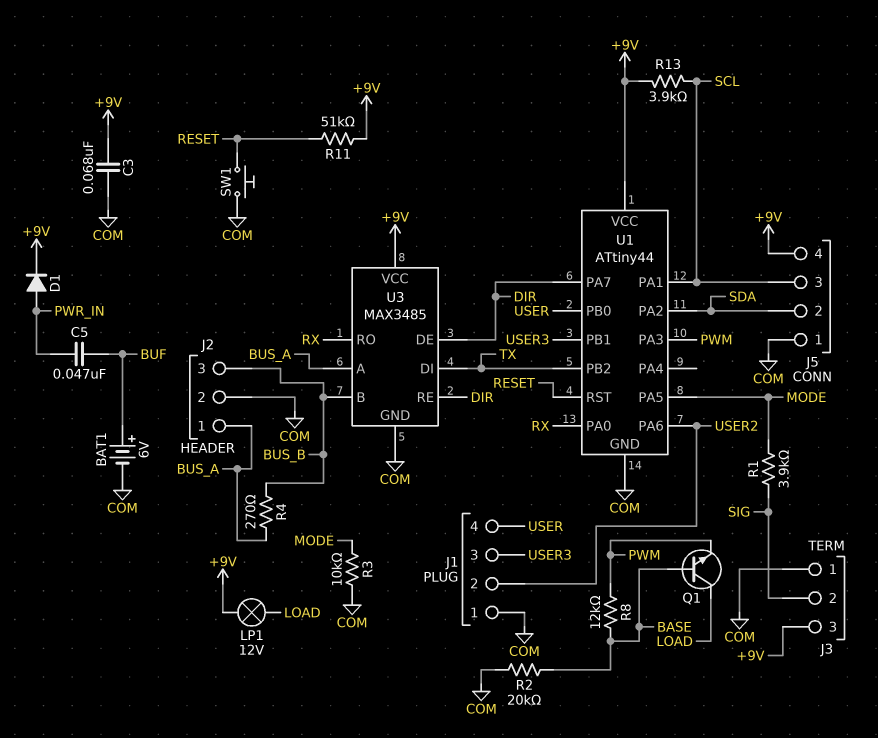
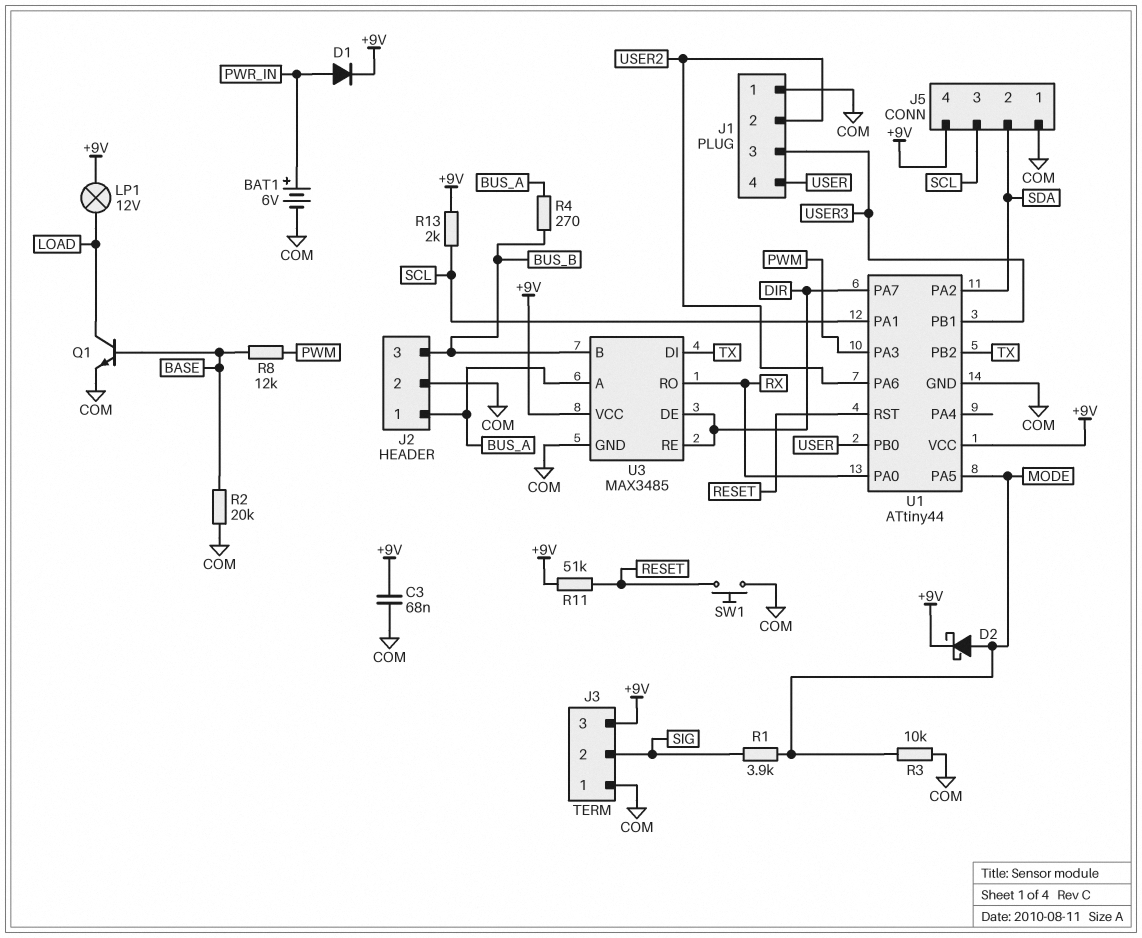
BAT1: 6V (plus BUF, minus COM) -> 6V (plus PWR_IN, minus COM)
C5: 47nF (BUF, PWR_IN) -> none
D2: none -> schottky (A MODE, K +9V)
Q1: NPN (B BASE, C LOAD, E PWM) -> NPN (B BASE, C LOAD, E COM)
R13: 3.9k (+9V, SCL) -> 2k (+9V, SCL)

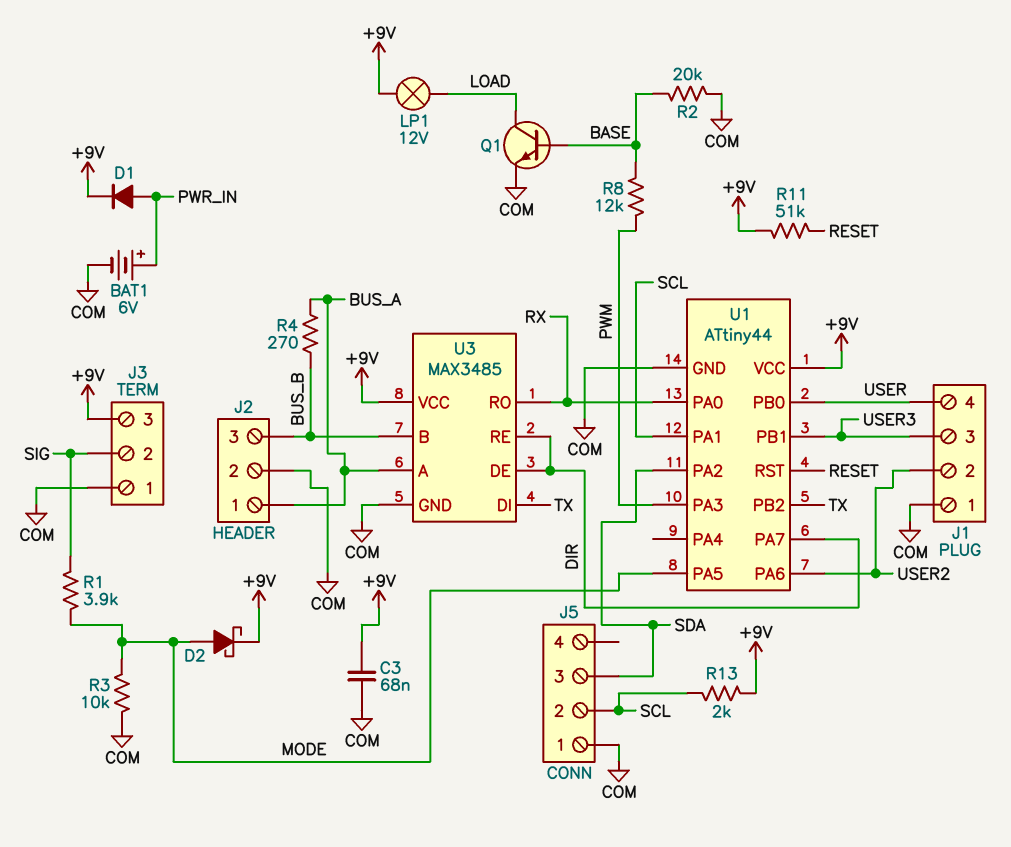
J5 pin 2: SDA -> SCL
J5 pin 3: SCL -> SDA
J5 pin 4: +9V -> none
SW1: button (COM, RESET) -> none

